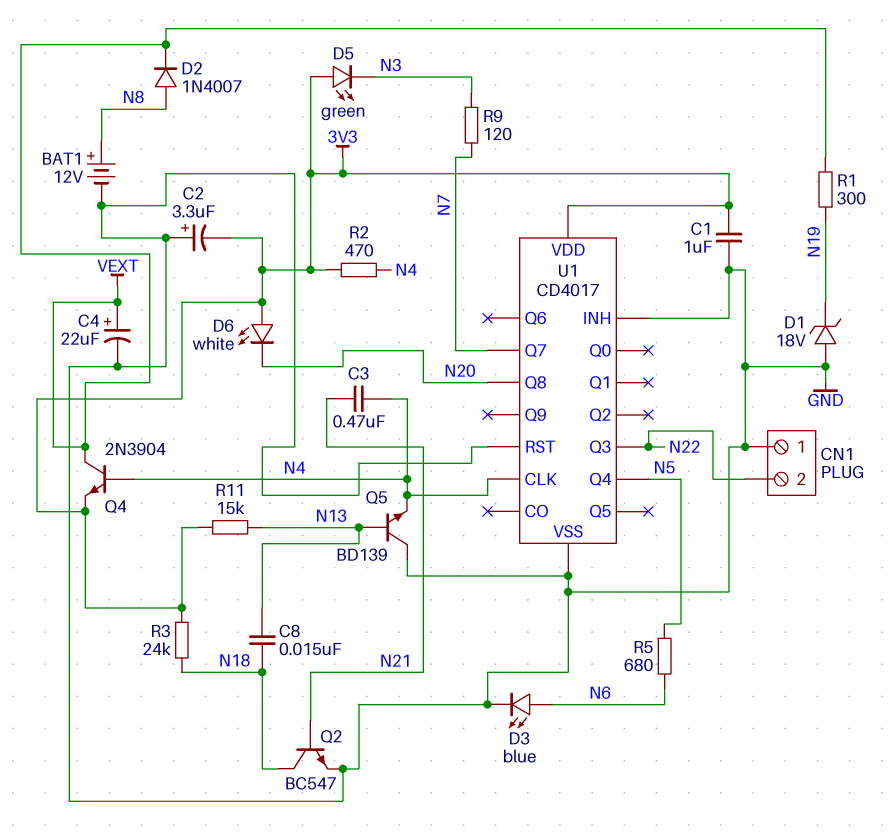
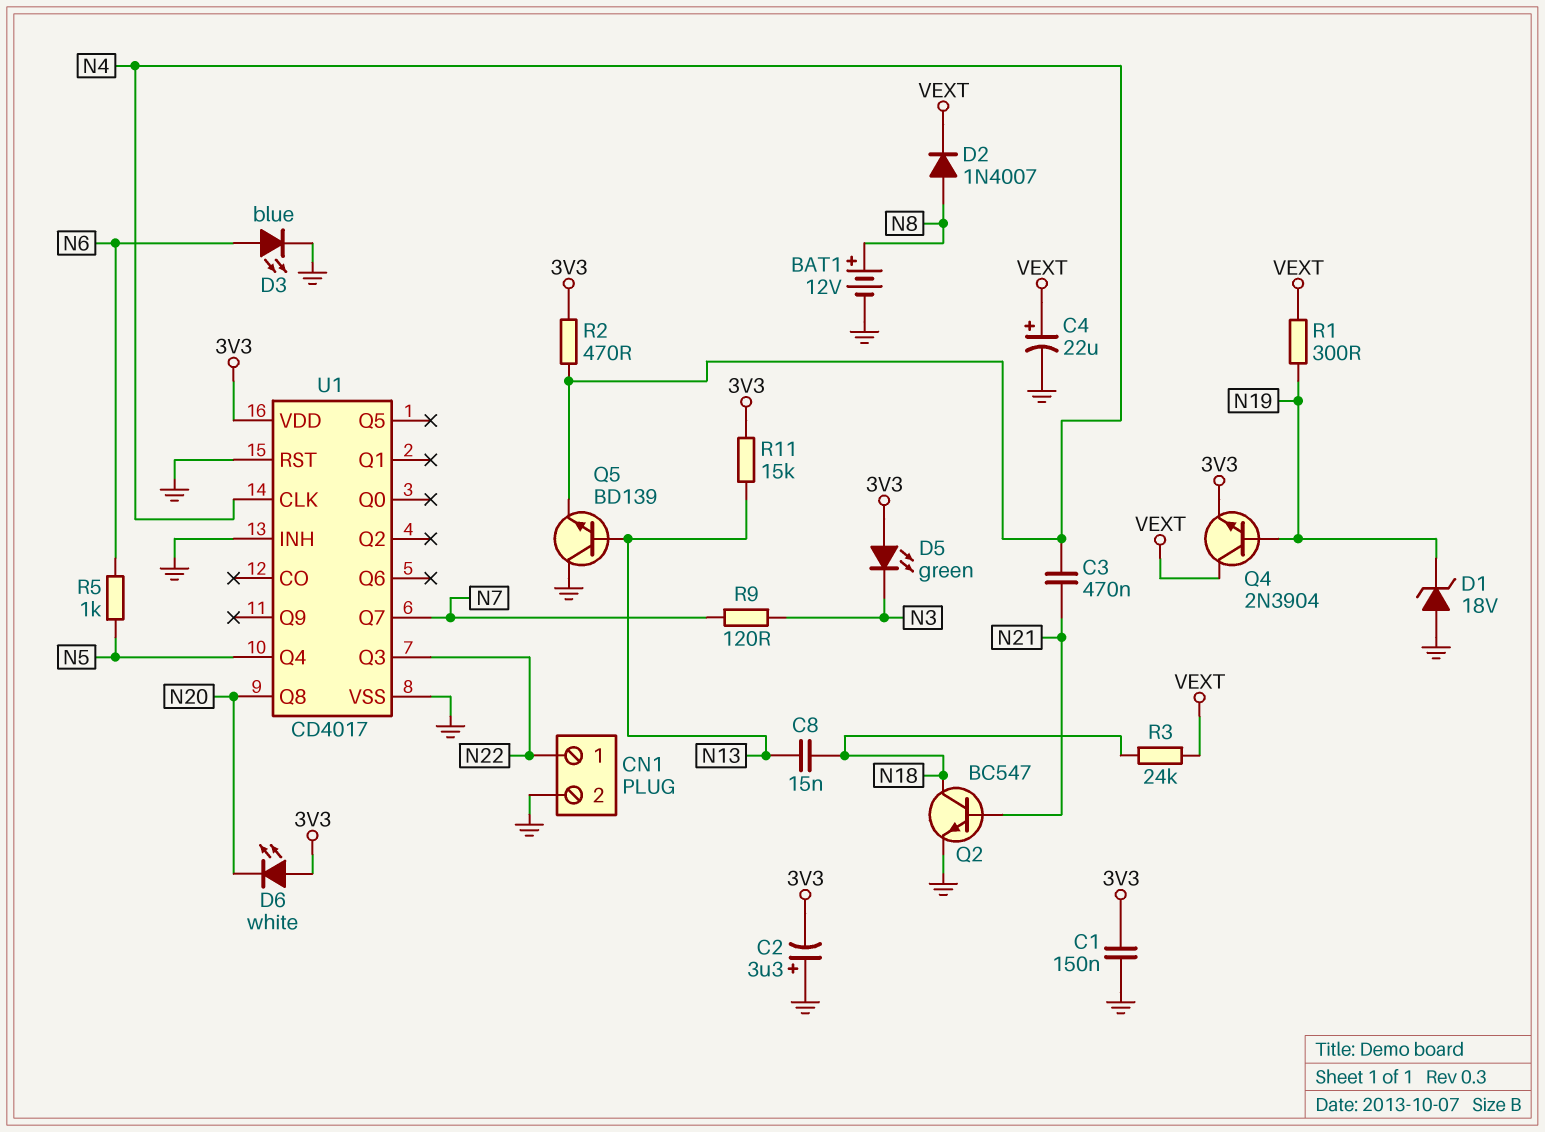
C1: 1uF (3V3, GND) -> 150nF (3V3, GND)
CN1 pin 1: GND -> N22
CN1 pin 2: N22 -> GND
Q4: NPN 2N3904 (B N4, C VEXT, E 3V3) -> NPN 2N3904 (B N19, C VEXT, E 3V3)
R3: 24k (3V3, N18) -> 24k (N18, VEXT)
R5: 680 (N5, N6) -> 1k (N5, N6)

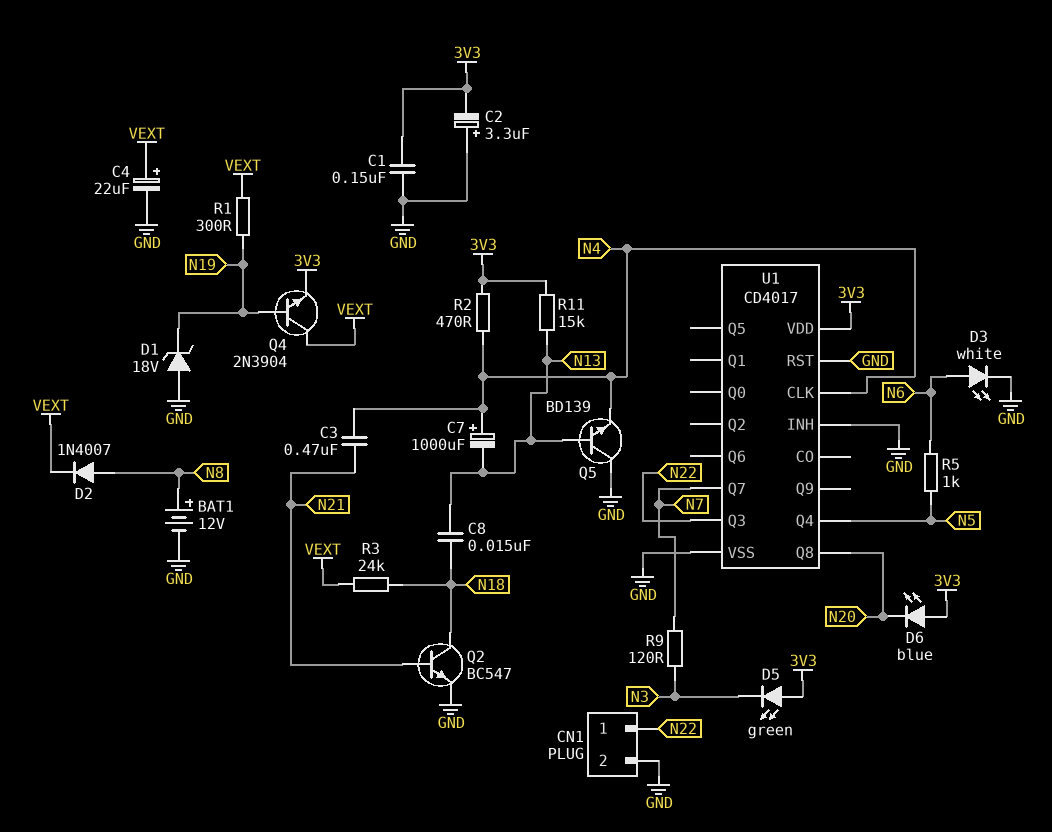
C7: none -> 1000uF (plus N4, minus N13)
D3: LED blue (A N6, K GND) -> LED white (A N6, K GND)
D6: LED white (A 3V3, K N20) -> LED blue (A 3V3, K N20)

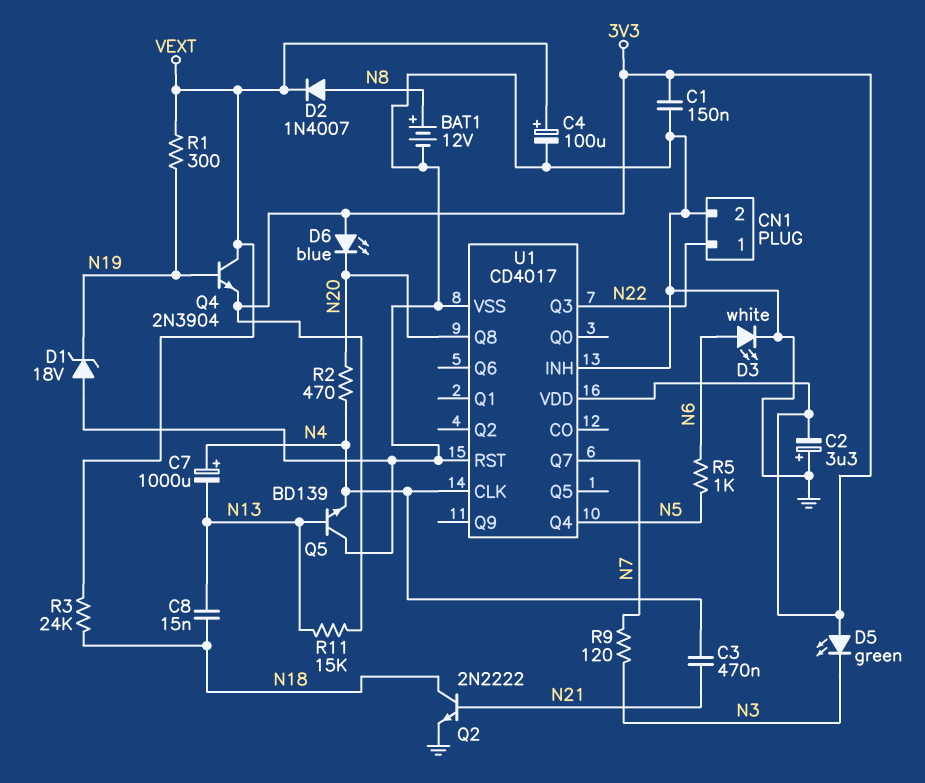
C4: 22uF (plus VEXT, minus GND) -> 100uF (plus VEXT, minus GND)
Q2: NPN BC547 (B N21, C N18, E GND) -> NPN 2N2222 (B N21, C N18, E GND)
R2: 470 (3V3, N4) -> 470 (N4, N20)

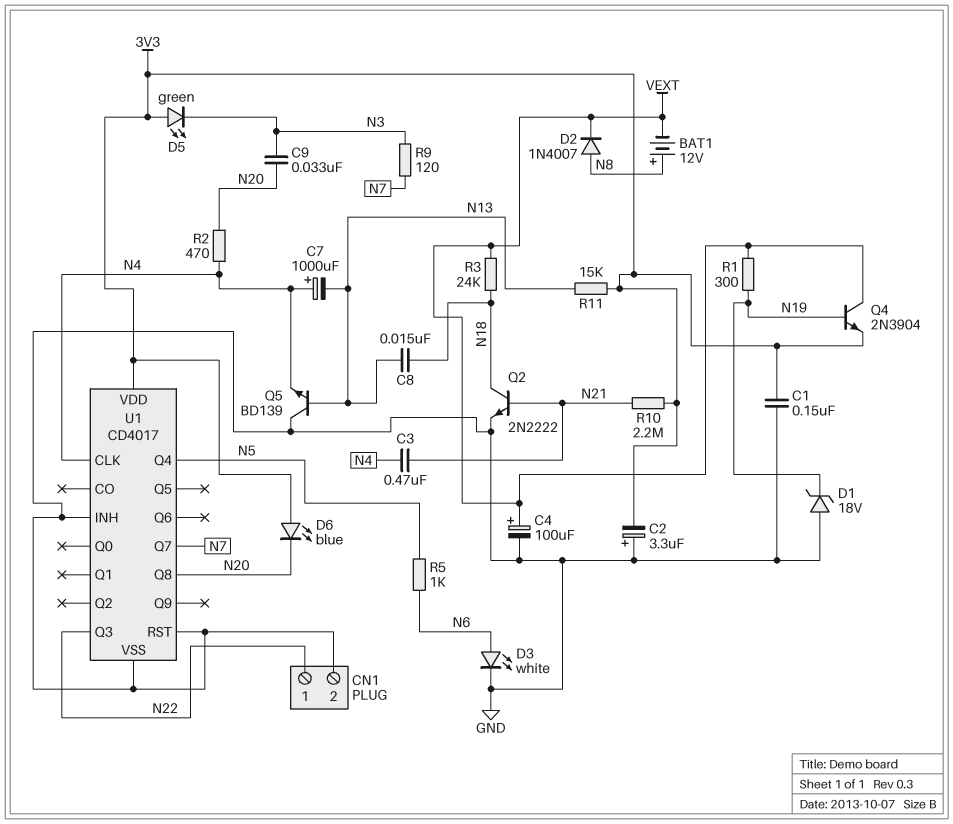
BAT1: 12V (plus N8, minus GND) -> 12V (plus N8, minus VEXT)
C9: none -> 33nF (N3, N20)
R10: none -> 2.2M (3V3, N21)

